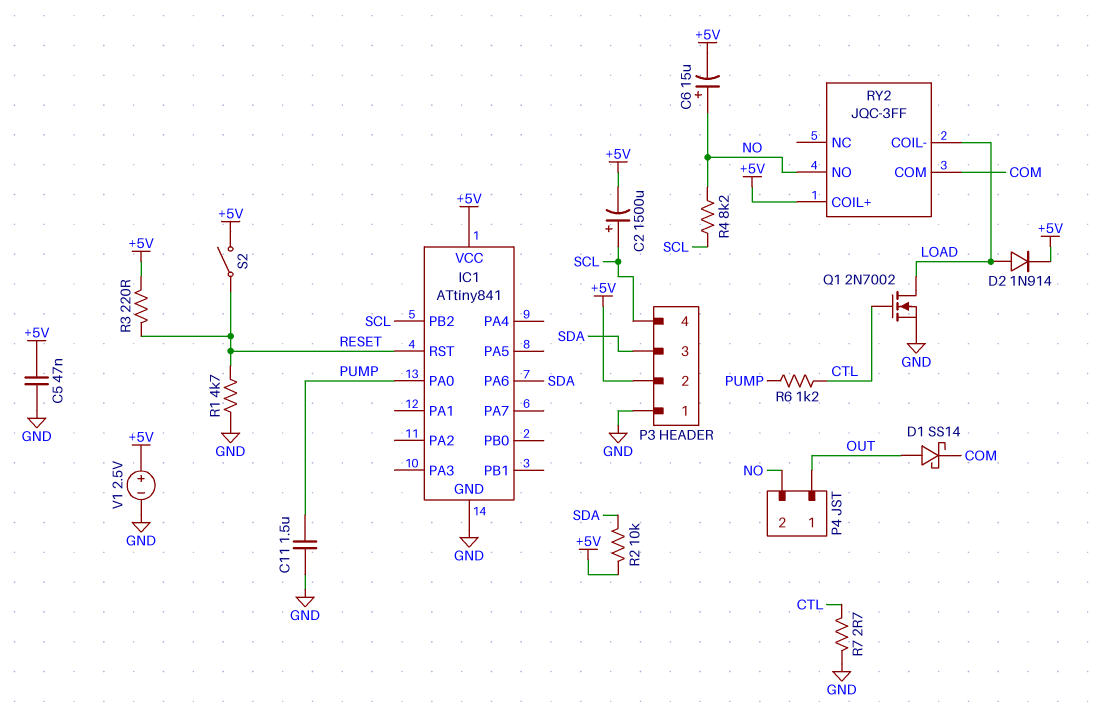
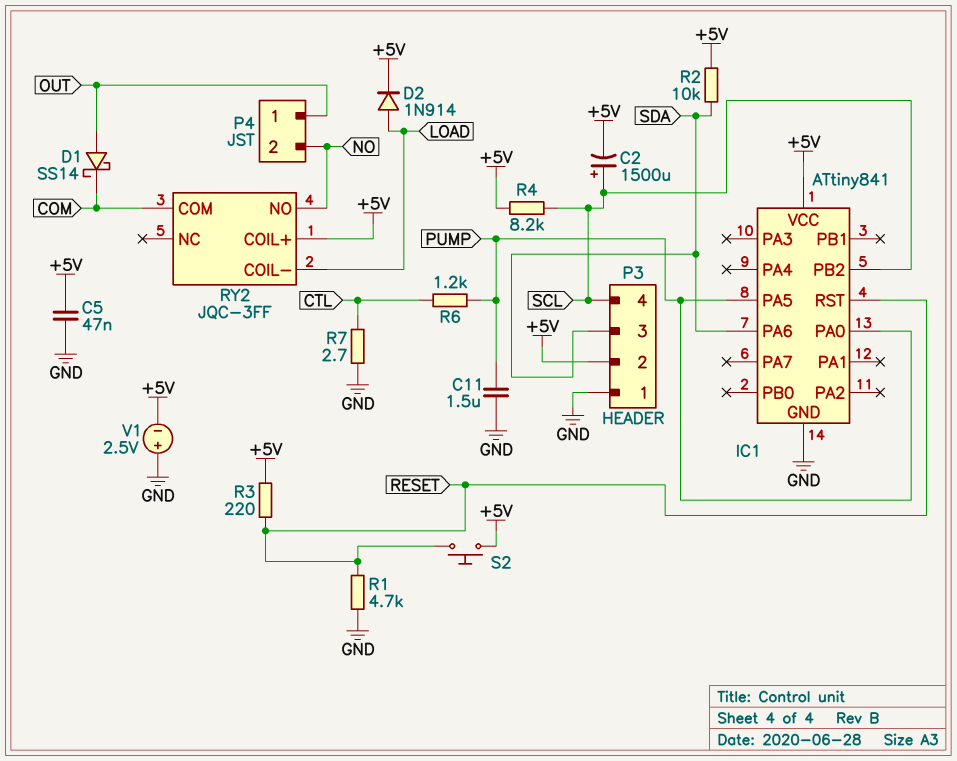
C6: 15uF (plus NO, minus +5V) -> none
IC1 pin PA5: none -> PUMP
Q1: NMOS 2N7002 (G CTL, D LOAD, S GND) -> none
R4: 8.2k (NO, SCL) -> 8.2k (+5V, SCL)
S2: switch (+5V, RESET) -> button (+5V, RESET)
V1: 2.5V (plus +5V, minus GND) -> 2.5V (plus GND, minus +5V)

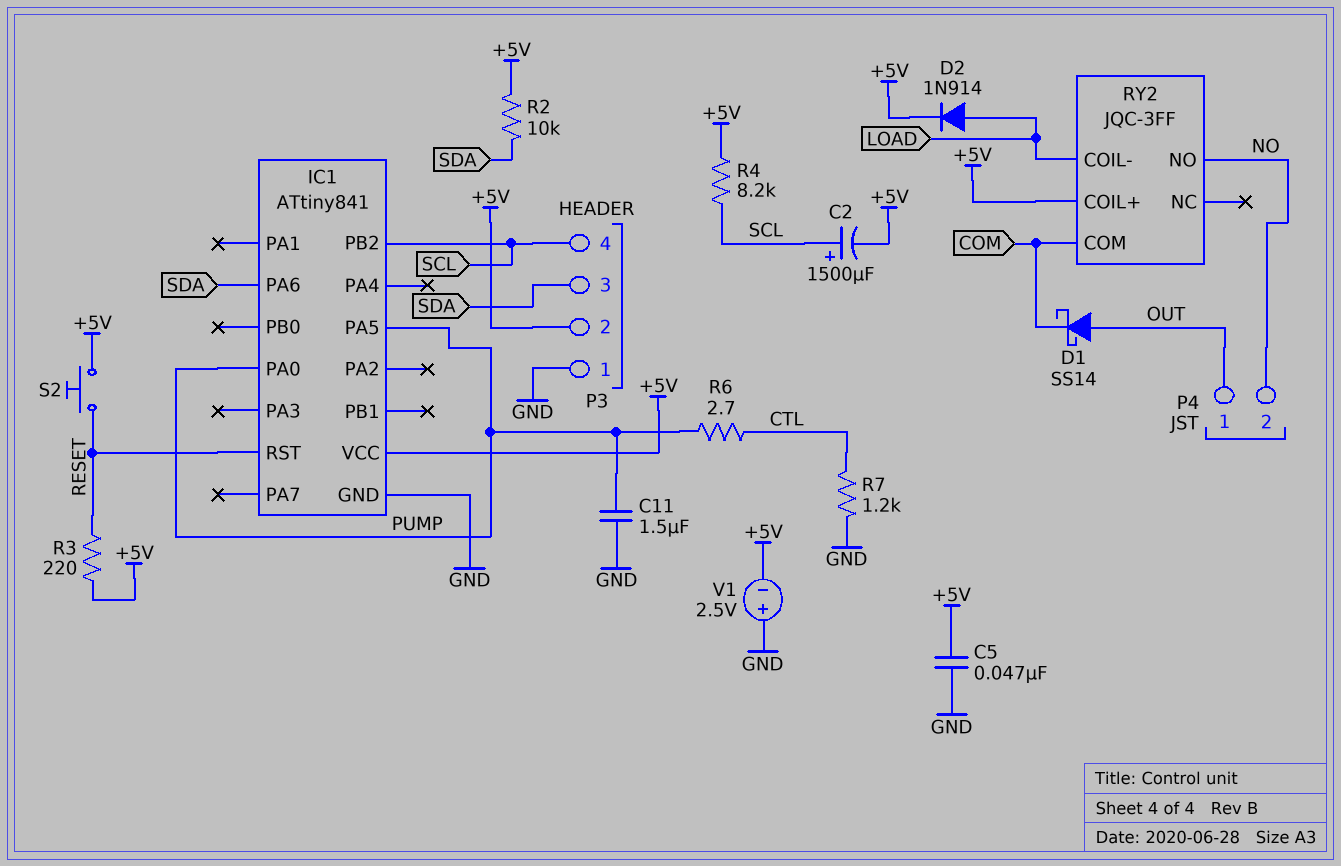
R1: 4.7k (GND, RESET) -> none
R6: 1.2k (CTL, PUMP) -> 2.7 (CTL, PUMP)
R7: 2.7 (CTL, GND) -> 1.2k (CTL, GND)

